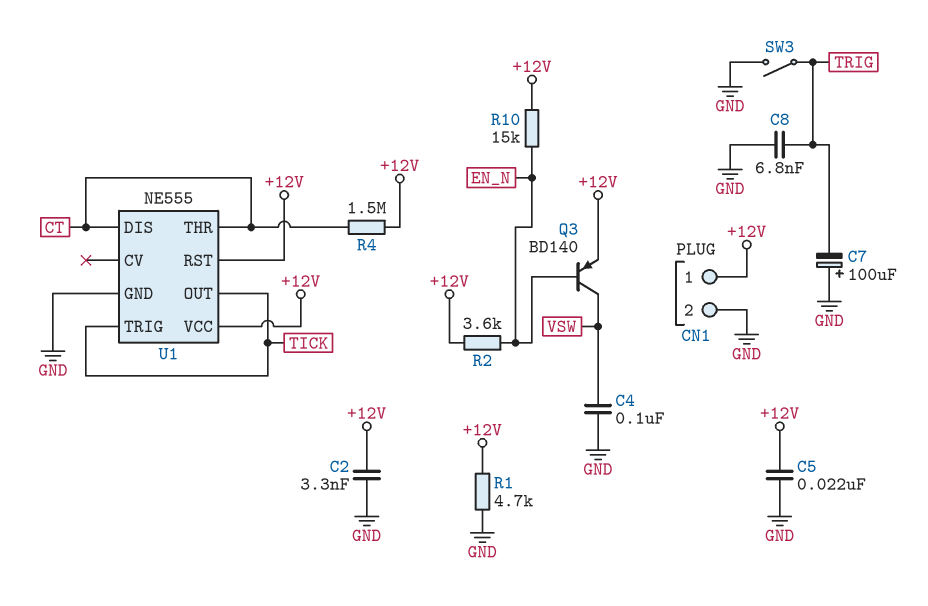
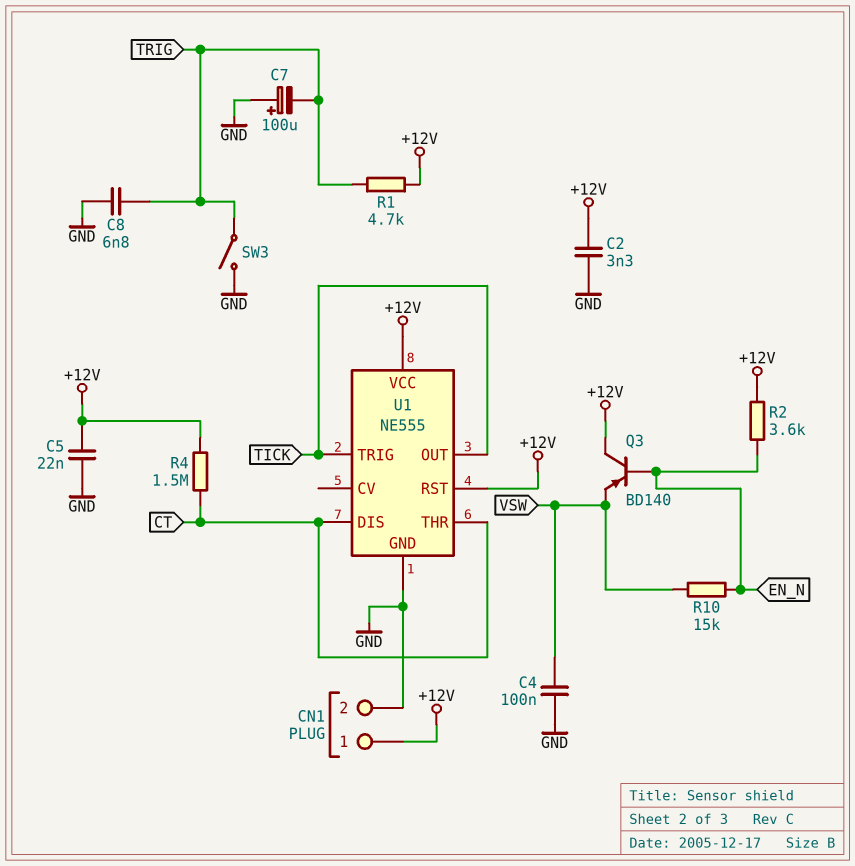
Q3: PNP BD140 (B EN_N, C VSW, E +12V) -> PNP BD140 (B EN_N, C +12V, E VSW)
R1: 4.7k (+12V, GND) -> 4.7k (+12V, TRIG)
R10: 15k (+12V, EN_N) -> 15k (EN_N, VSW)

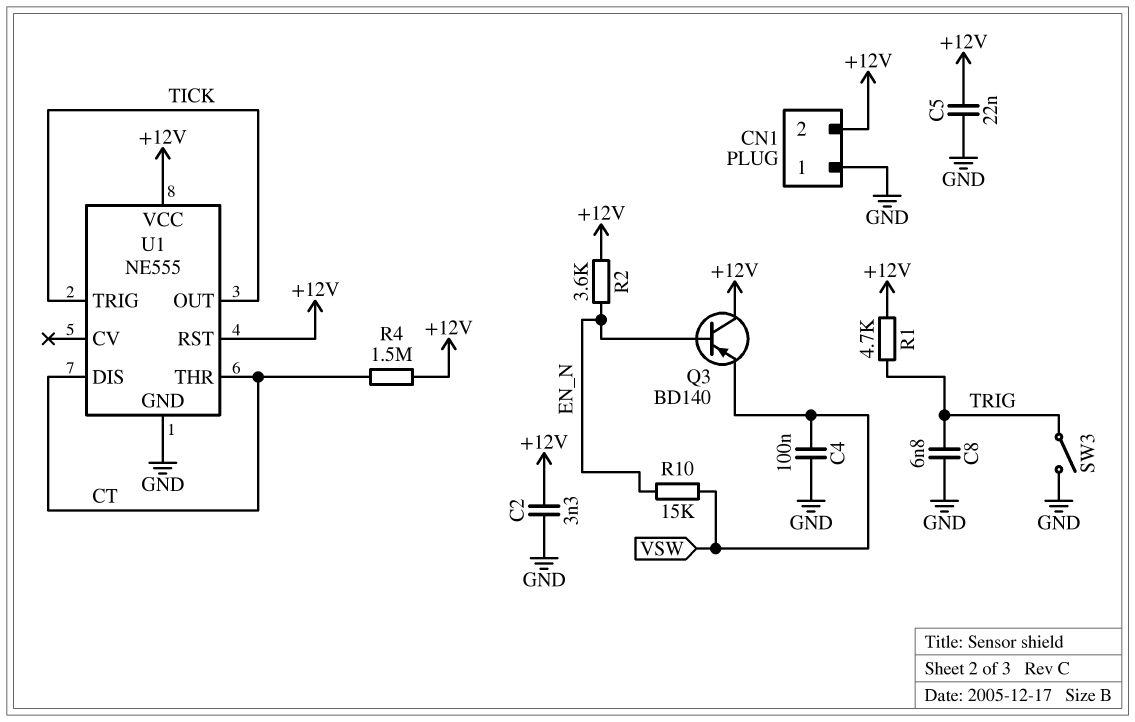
C7: 100uF (plus GND, minus TRIG) -> none
CN1 pin 1: +12V -> GND
CN1 pin 2: GND -> +12V

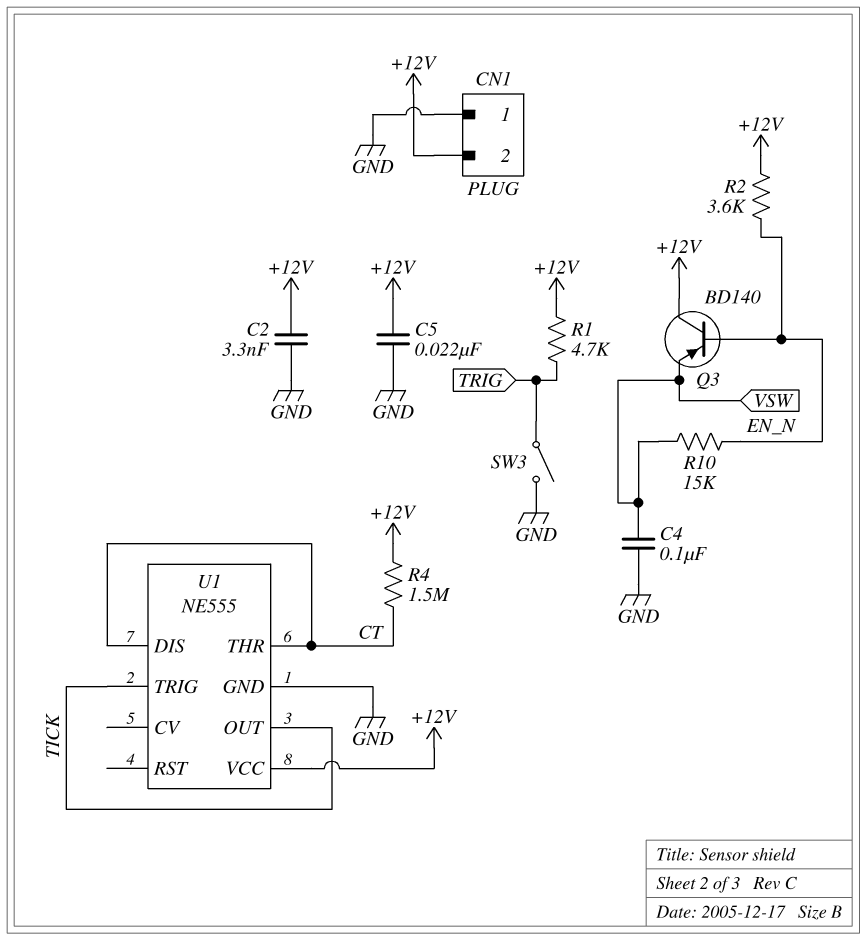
C8: 6.8nF (GND, TRIG) -> none
U1 pin RST: +12V -> none

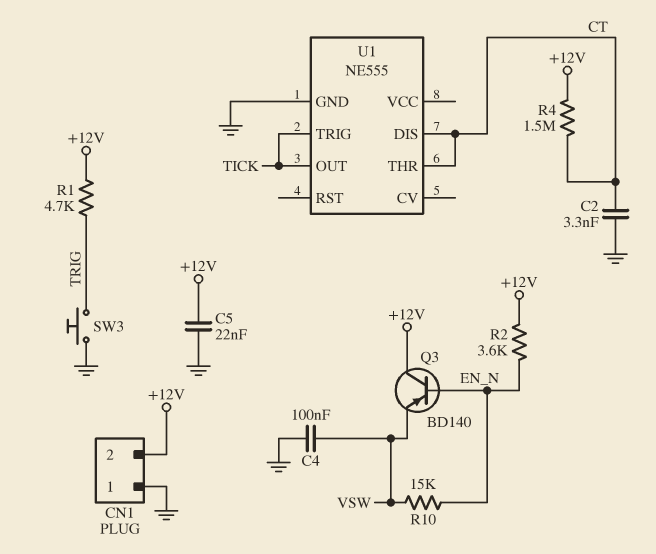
C2: 3.3nF (+12V, GND) -> 3.3nF (CT, GND)
SW3: switch (GND, TRIG) -> button (GND, TRIG)
U1 pin VCC: +12V -> none

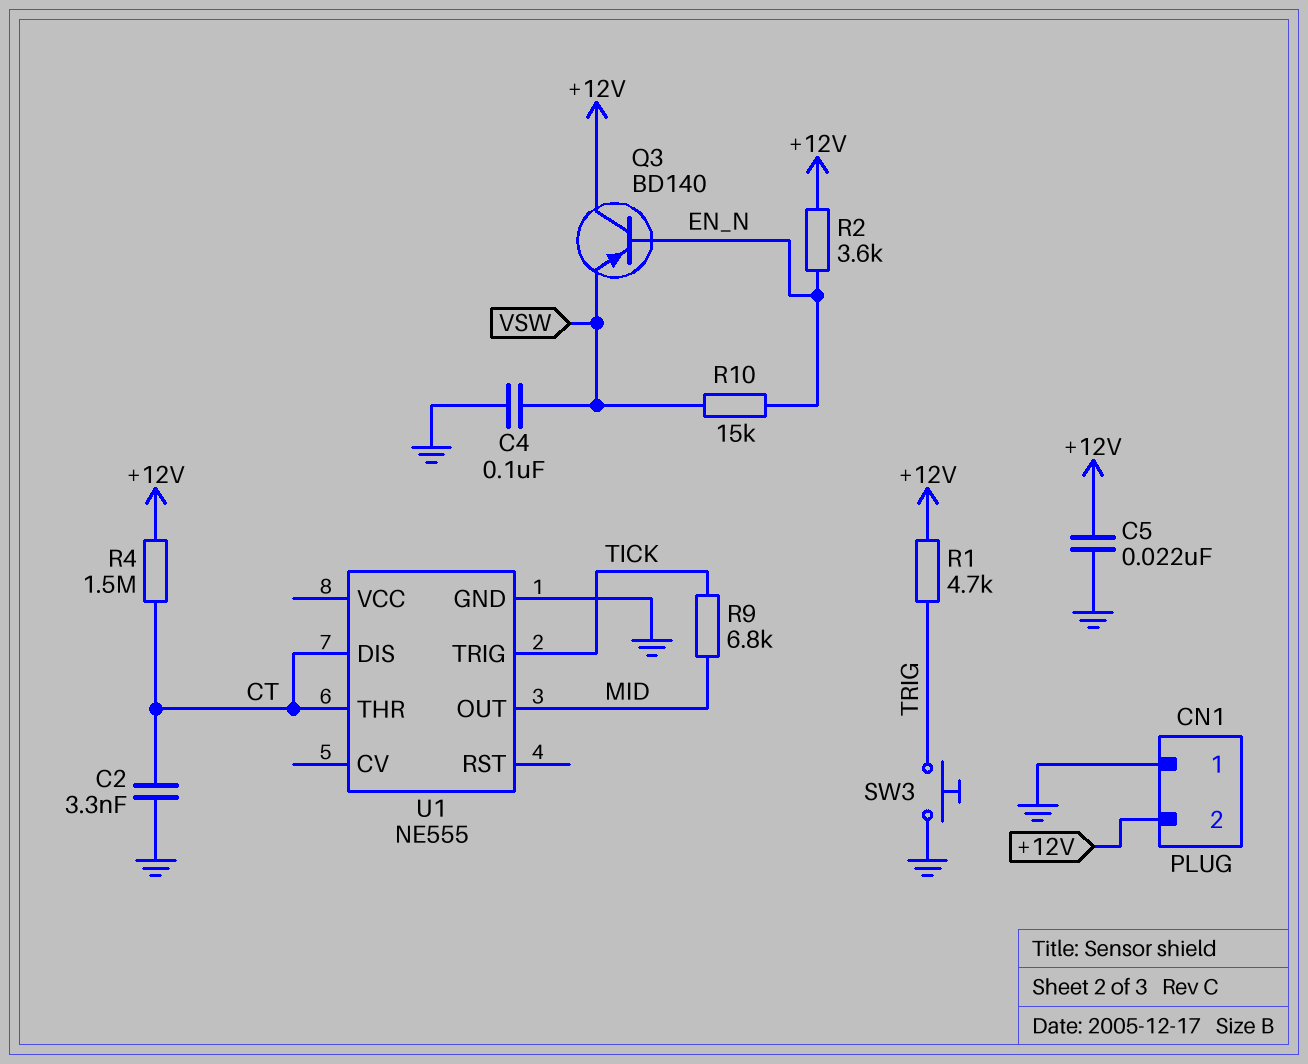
R9: none -> 6.8k (MID, TICK)
U1 pin OUT: TICK -> MID

